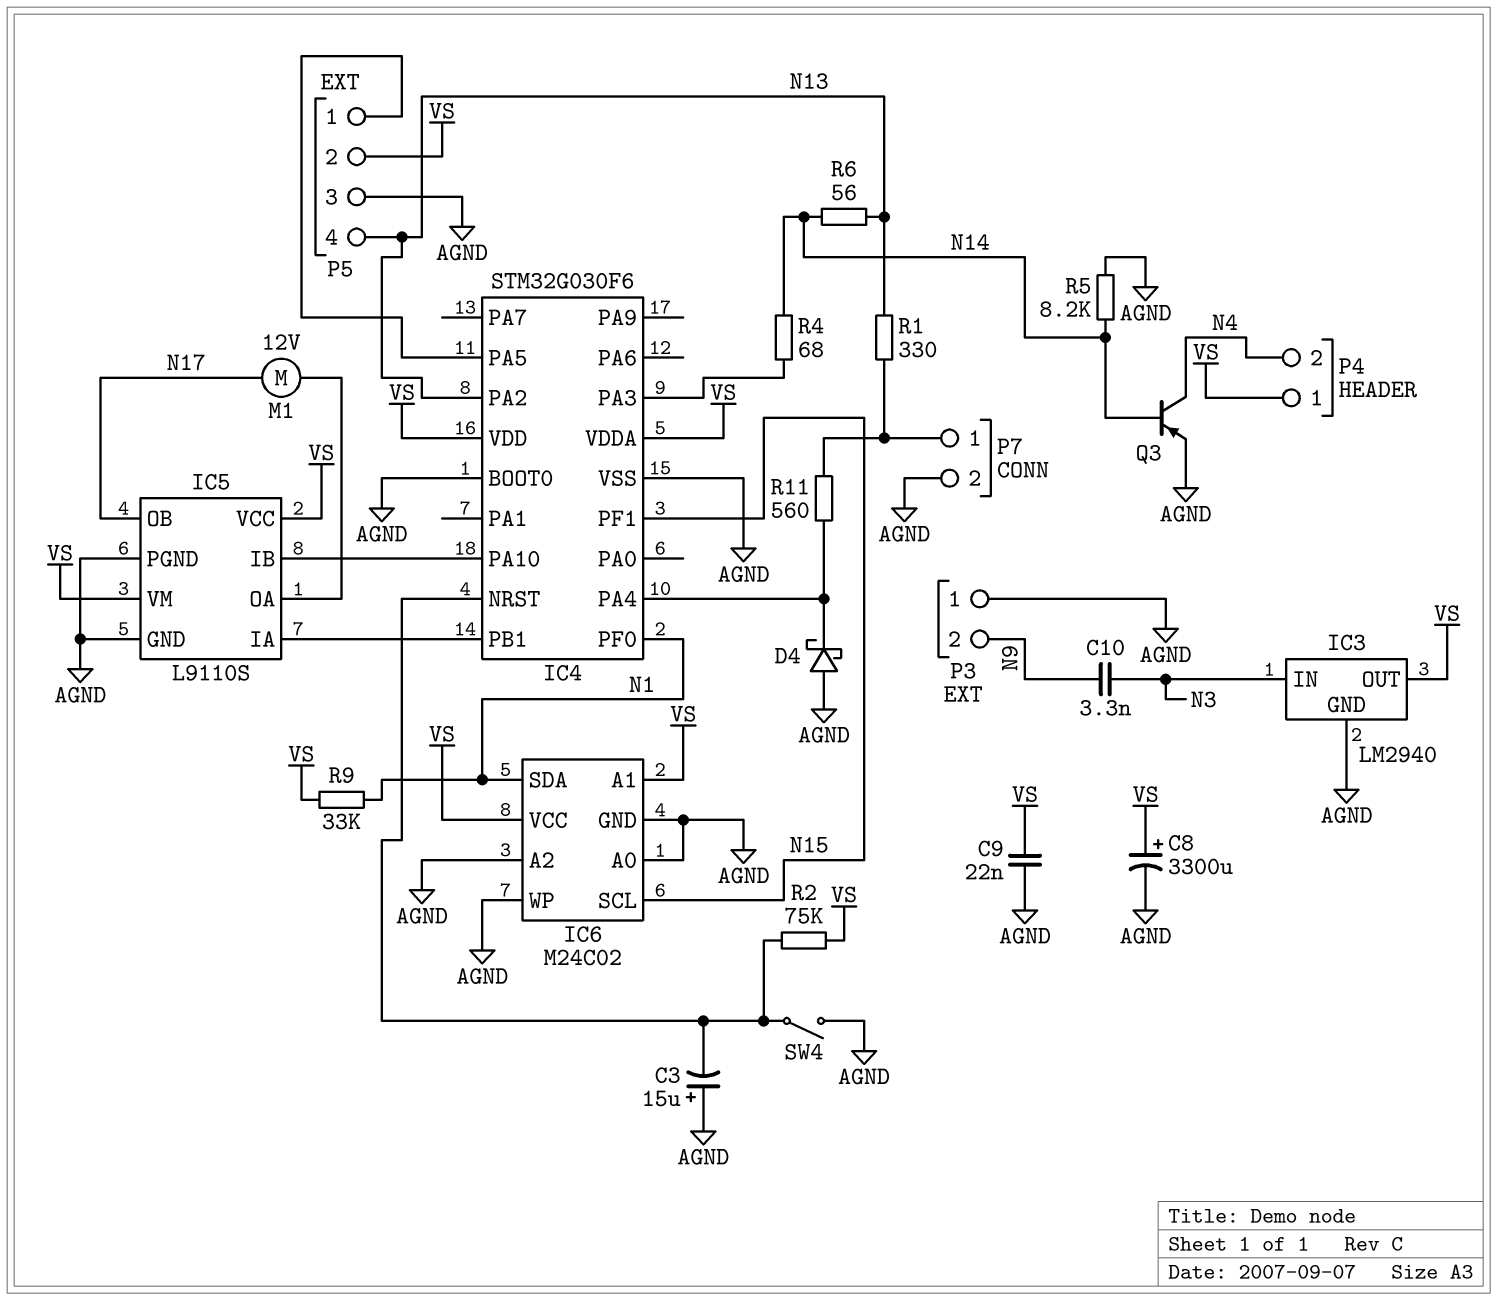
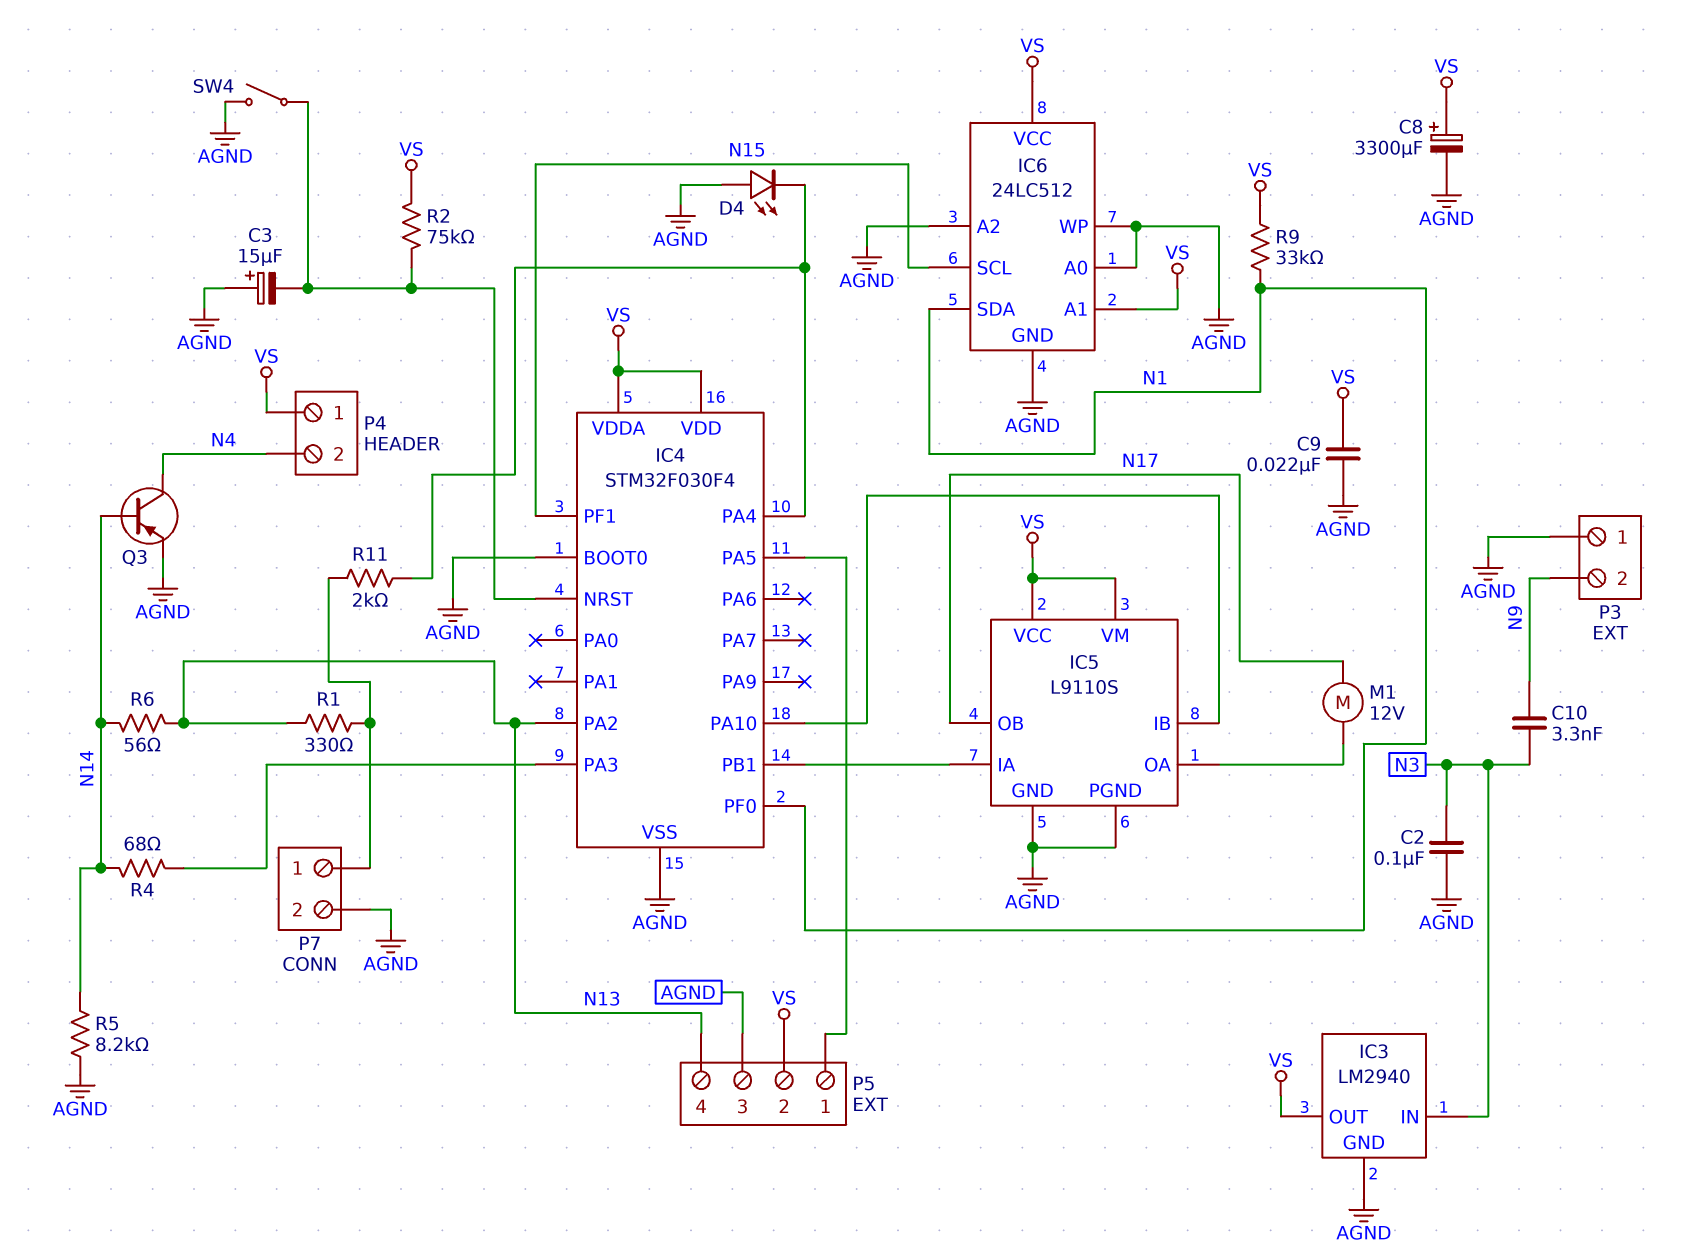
C2: none -> 100nF (AGND, N3)
D4: schottky (A AGND, K IC4/PA4) -> LED (A AGND, K IC4/PA4)
IC4: STM32G030F6 -> STM32F030F4
IC6: M24C02 -> 24LC512
R11: 560 (IC4/PA4, P7/1) -> 2k (IC4/PA4, P7/1)

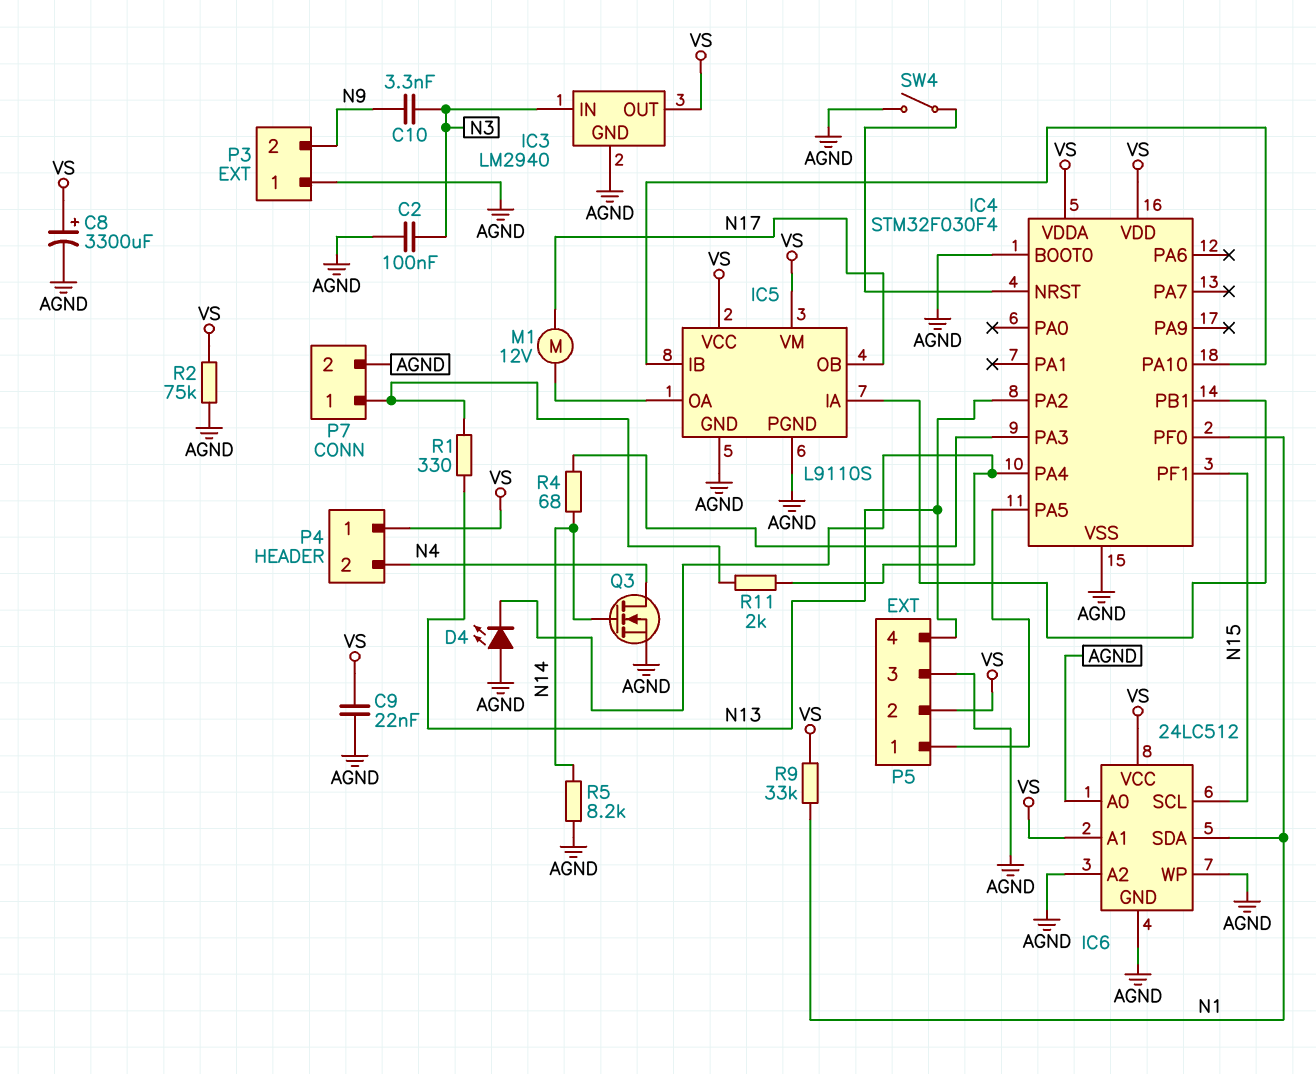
C3: 15uF (plus AGND, minus IC4/NRST) -> none
Q3: PNP (B N14, C N4, E AGND) -> NMOS (G N14, D N4, S AGND)
R2: 75k (IC4/NRST, VS) -> 75k (AGND, VS)
R6: 56 (N13, N14) -> none

